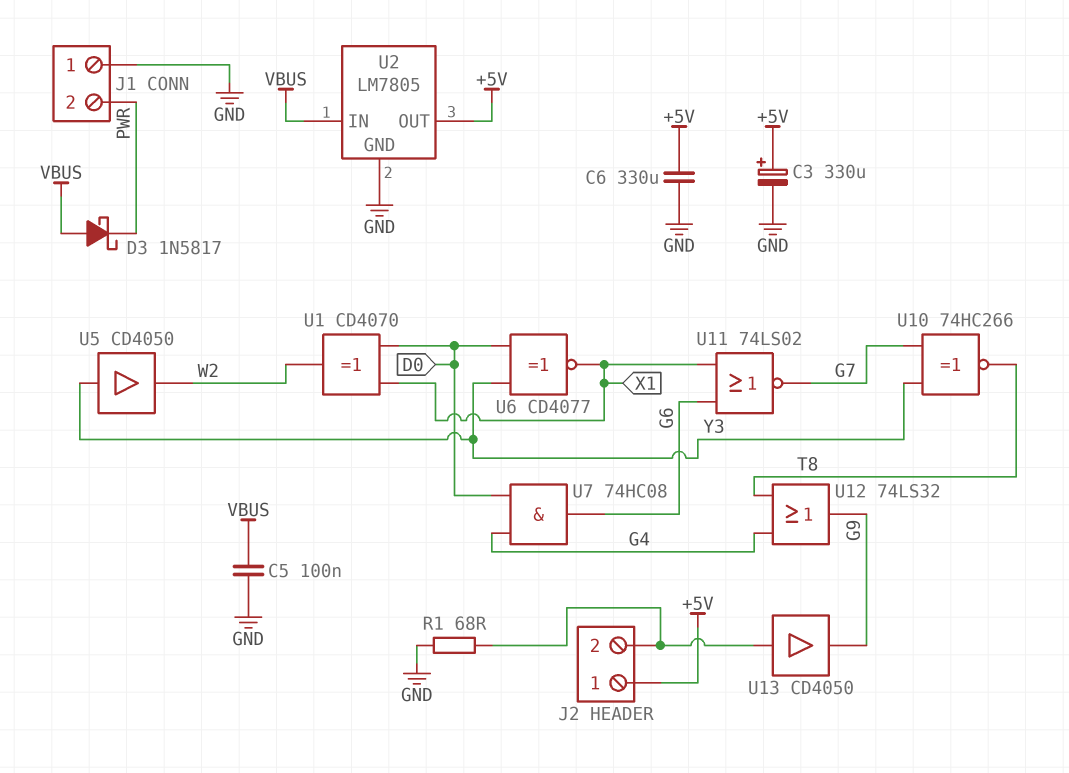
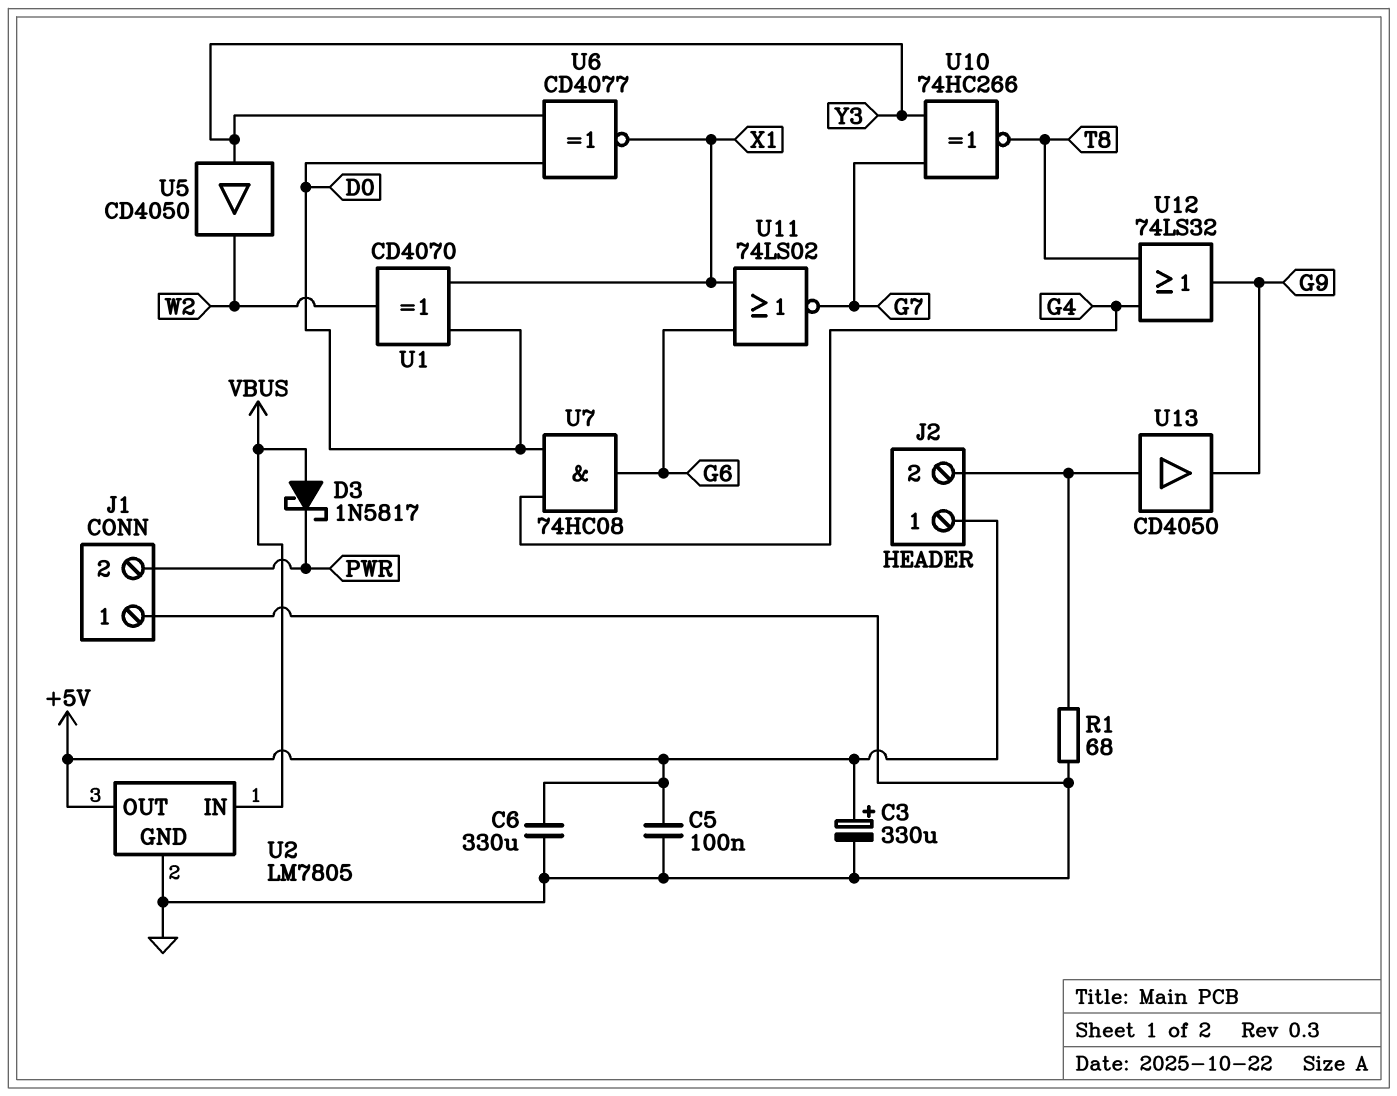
C5: 100nF (GND, VBUS) -> 100nF (+5V, GND)

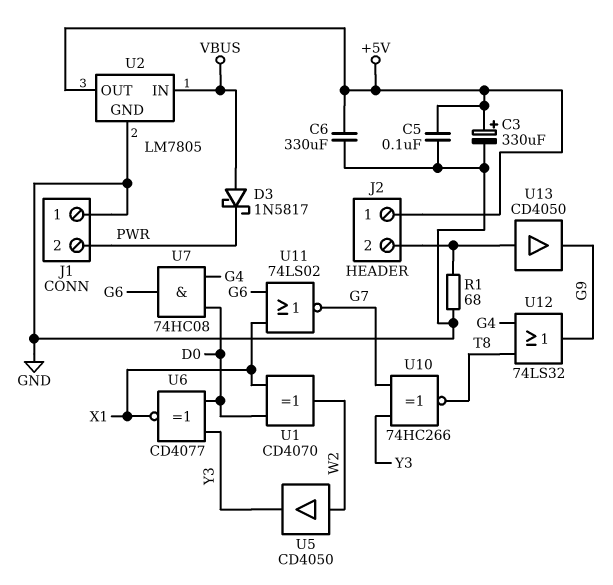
U5: buffer CD4050 (in Y3, out W2) -> buffer CD4050 (in W2, out Y3)

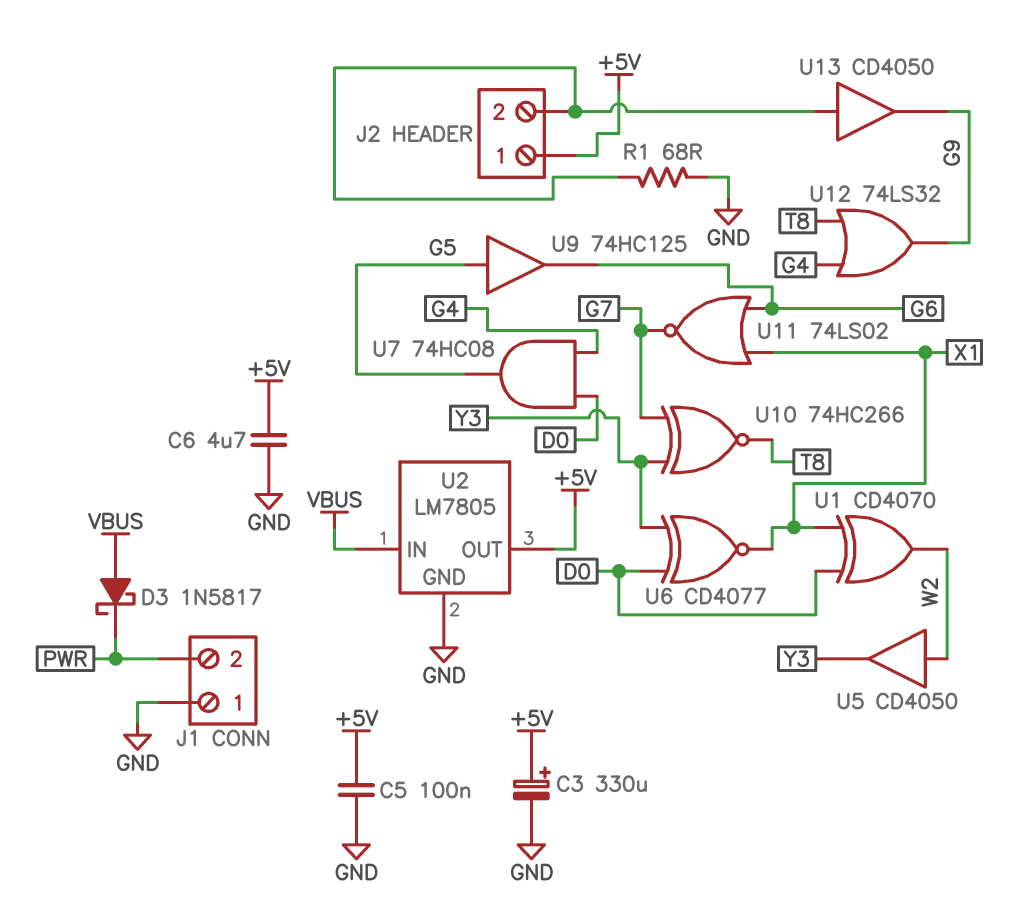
C6: 330uF (+5V, GND) -> 4.7uF (+5V, GND)
U7: AND 74HC08 (in D0, in G4, out G6) -> AND 74HC08 (in D0, in G4, out G5)
U9: none -> buffer 74HC125 (in G5, out G6)

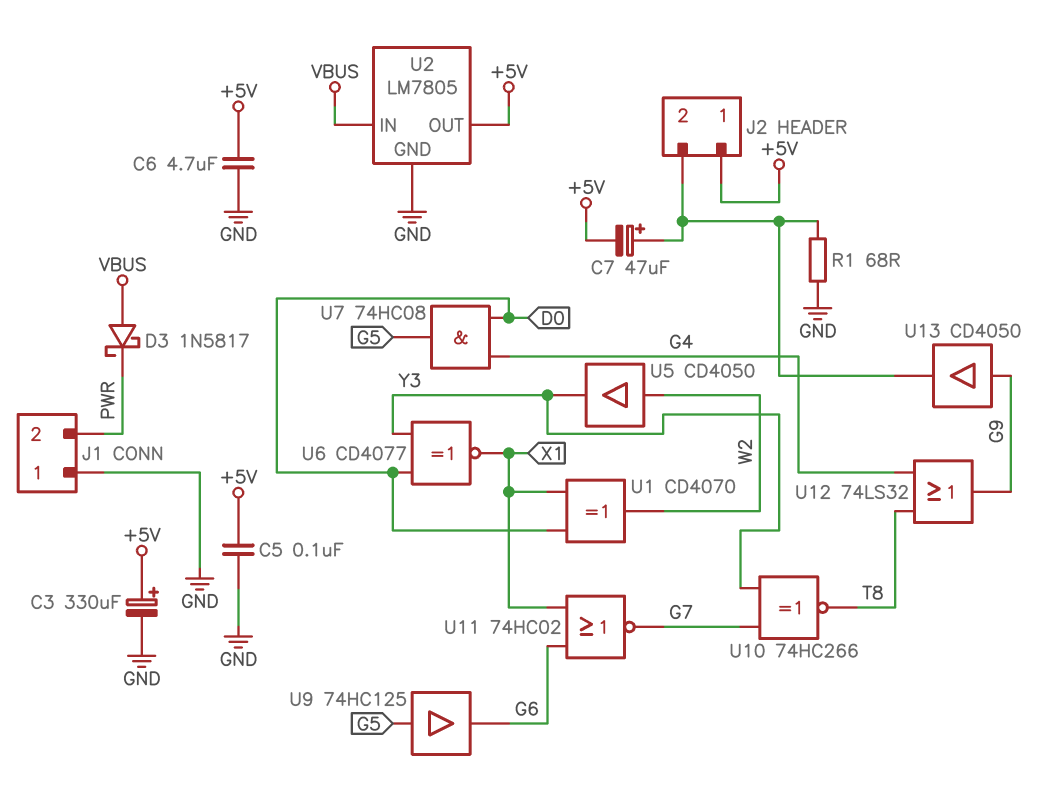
C7: none -> 47uF (plus J2/2, minus +5V)
U11: NOR 74LS02 (in G6, in X1, out G7) -> NOR 74HC02 (in G6, in X1, out G7)
U13: buffer CD4050 (in J2/2, out G9) -> buffer CD4050 (in G9, out J2/2)

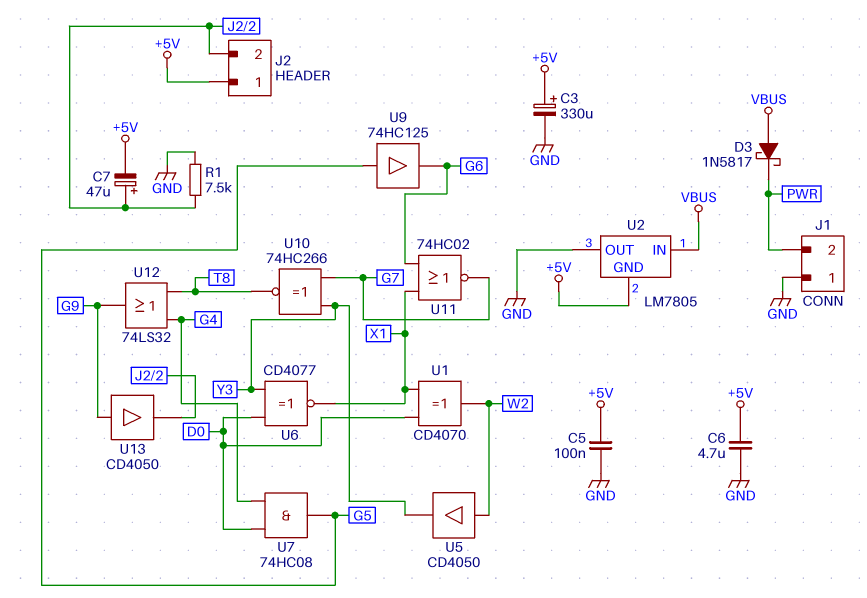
R1: 68 (GND, J2/2) -> 7.5k (GND, J2/2)
U2 pin GND: GND -> +5V
U2 pin OUT: +5V -> GND

